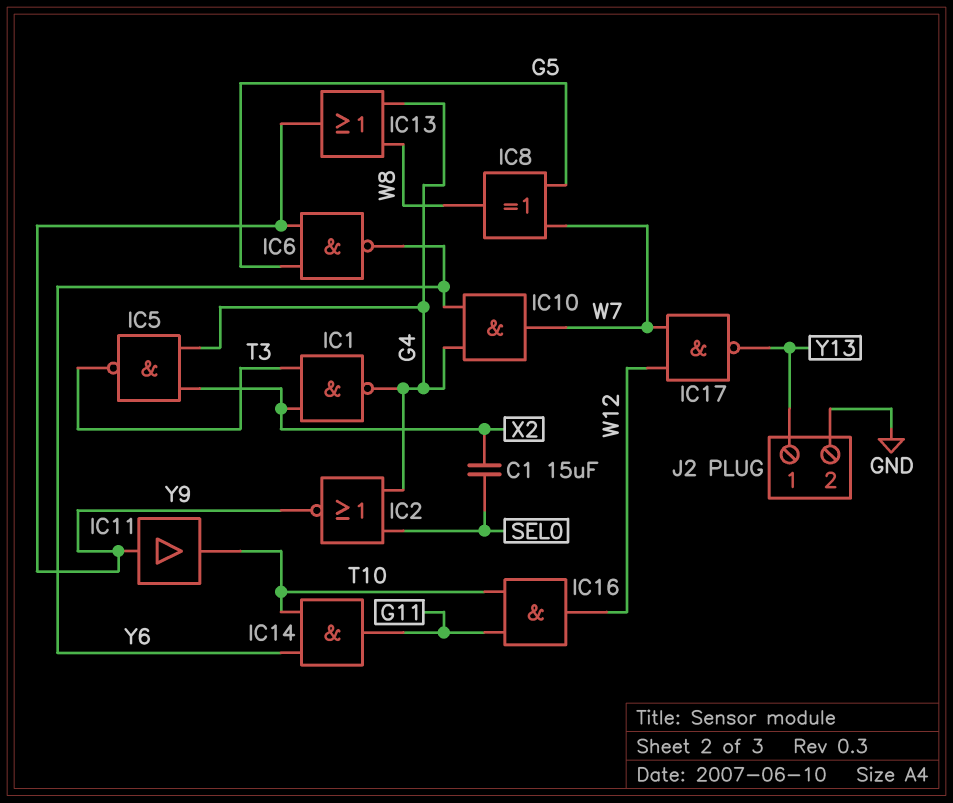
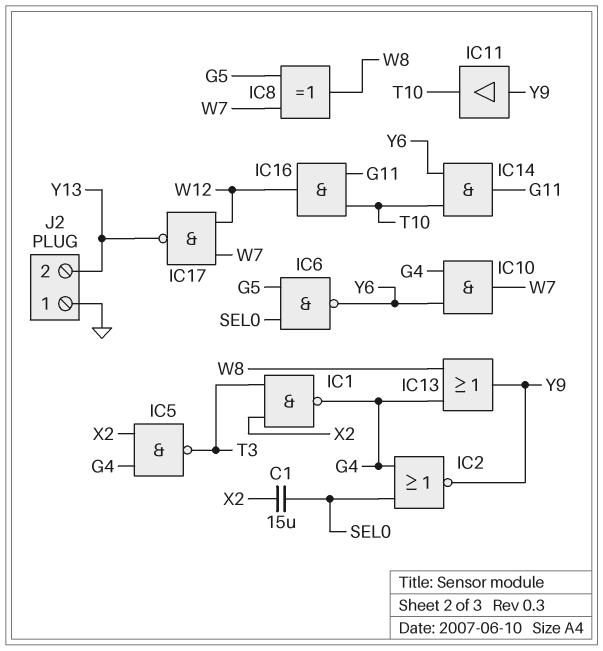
IC6: NAND (in G5, in Y9, out Y6) -> NAND (in G5, in SEL0, out Y6)
J2 pin 1: Y13 -> GND
J2 pin 2: GND -> Y13

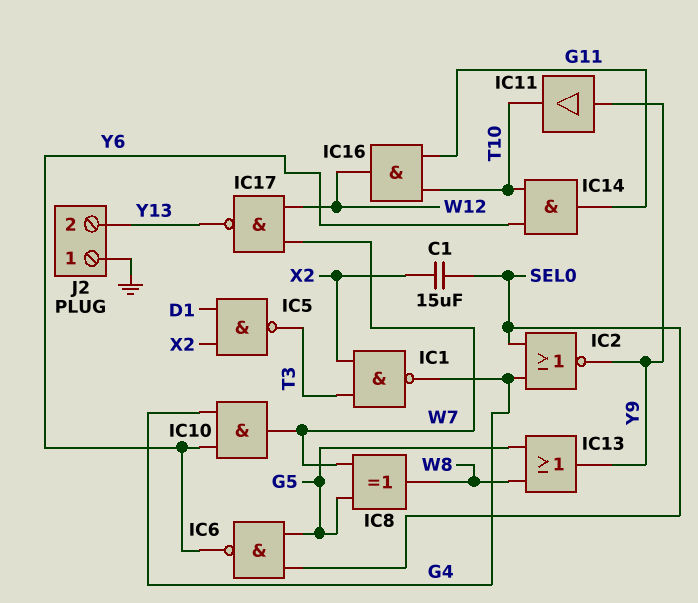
IC5: NAND (in G4, in X2, out T3) -> NAND (in D1, in X2, out T3)
IC13: OR (in G4, in W8, out Y9) -> OR (in G5, in W8, out Y9)

